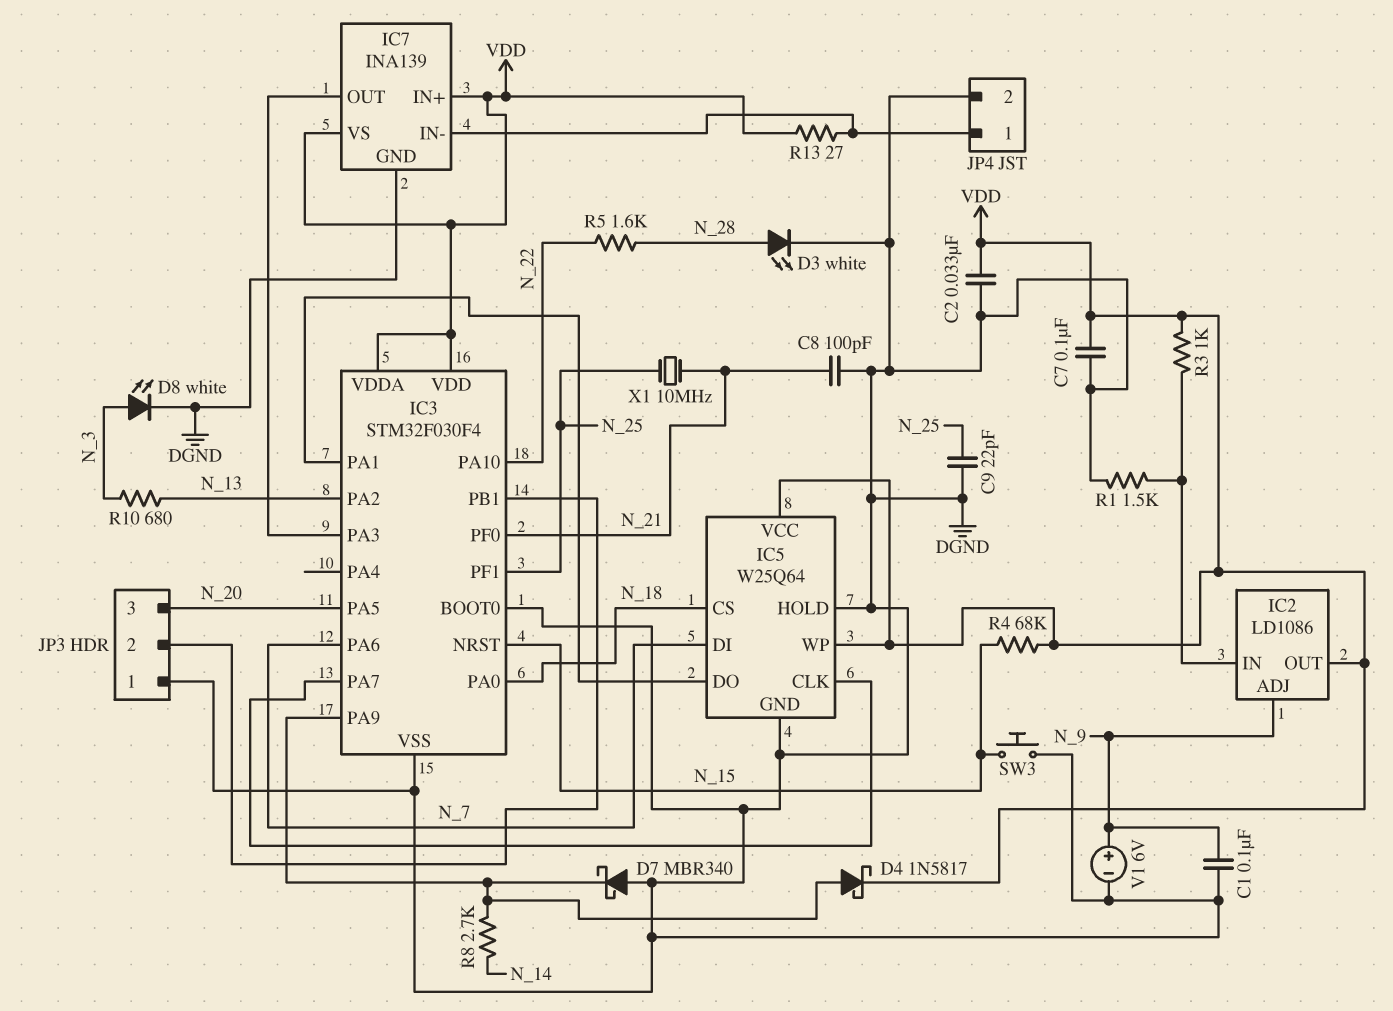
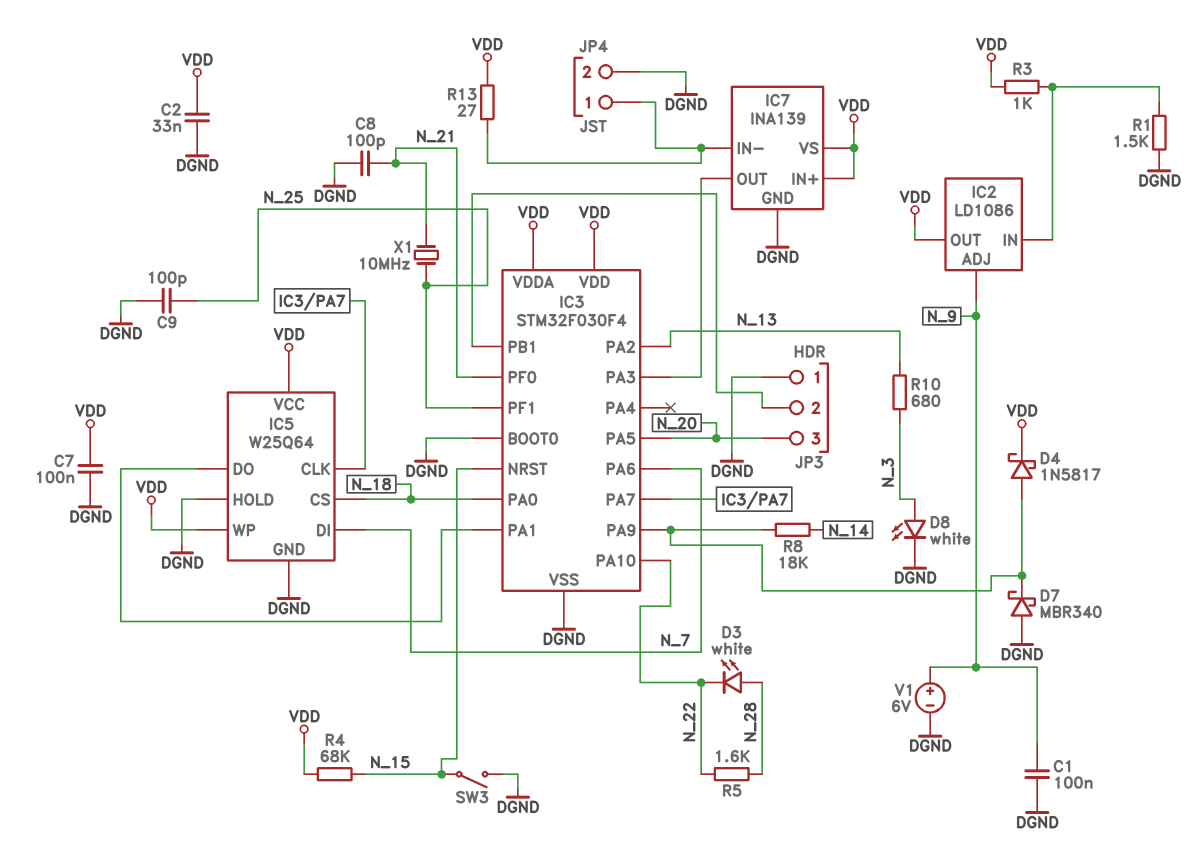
C9: 22pF (DGND, N_25) -> 100pF (DGND, N_25)
D3: LED white (A N_28, K DGND) -> LED white (A N_28, K N_22)
R8: 2.7k (IC3/PA9, N_14) -> 18k (IC3/PA9, N_14)
SW3: button (DGND, N_15) -> switch (DGND, N_15)

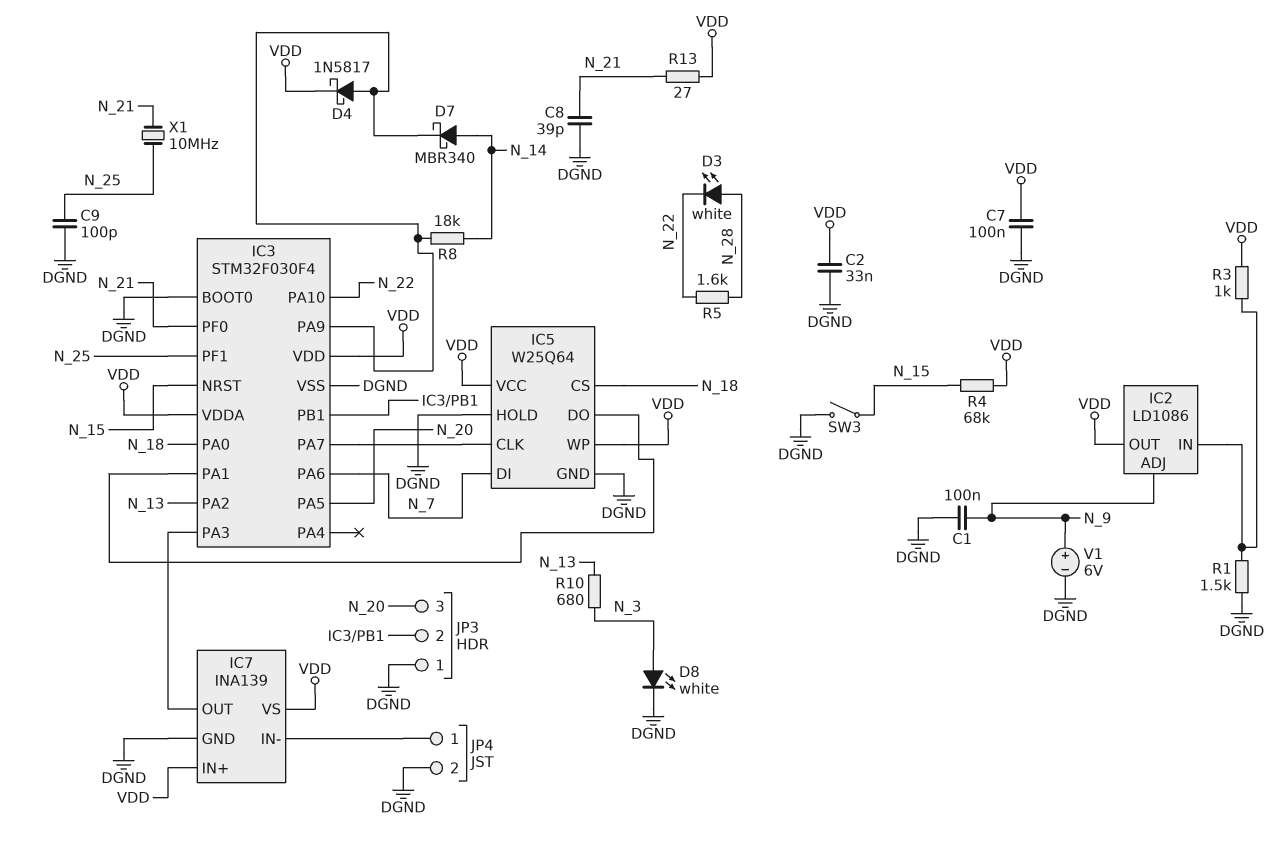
C8: 100pF (DGND, N_21) -> 39pF (DGND, N_21)
D7: schottky MBR340 (A DGND, K IC3/PA9) -> schottky MBR340 (A N_14, K IC3/PA9)
R13: 27 (IC7/IN-, VDD) -> 27 (N_21, VDD)

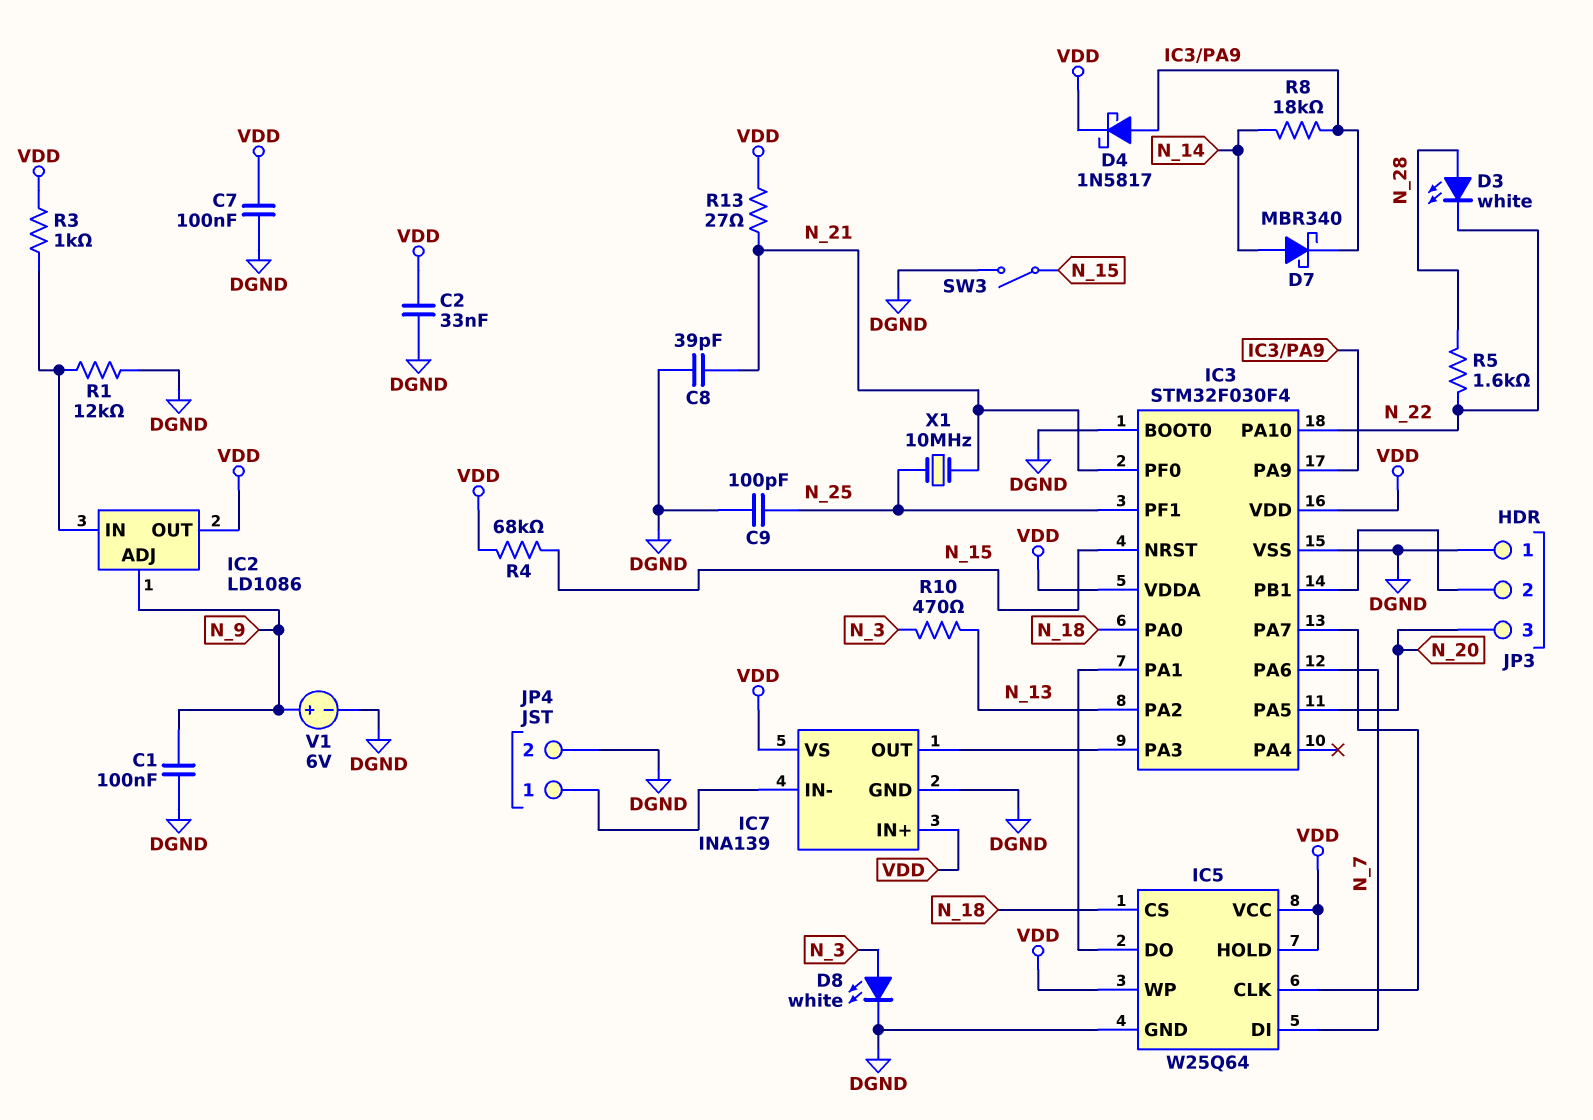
IC5 pin HOLD: DGND -> VDD
R1: 1.5k (DGND, IC2/IN) -> 12k (DGND, IC2/IN)
R10: 680 (N_3, N_13) -> 470 (N_3, N_13)

